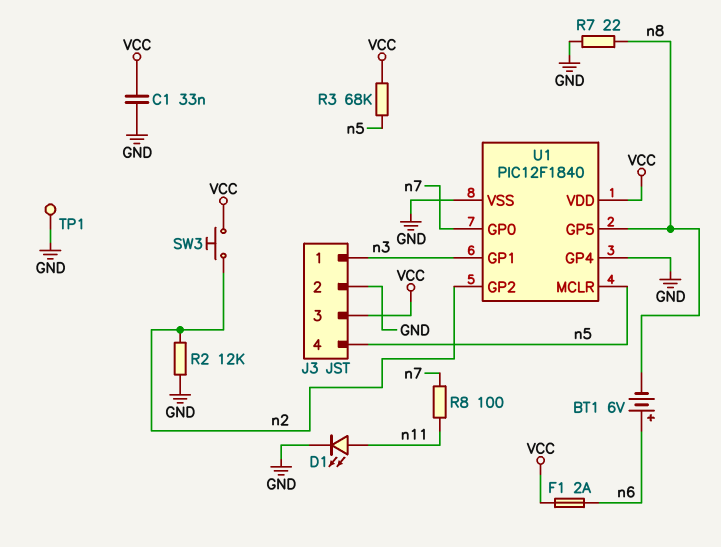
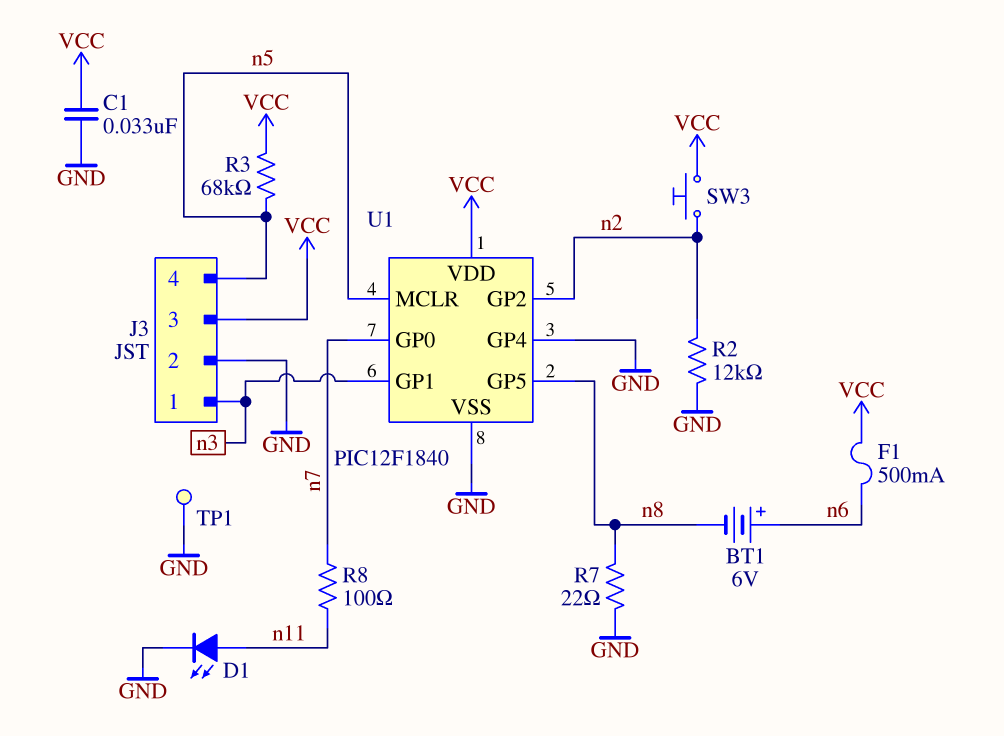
F1: 2A (VCC, n6) -> 500mA (VCC, n6)

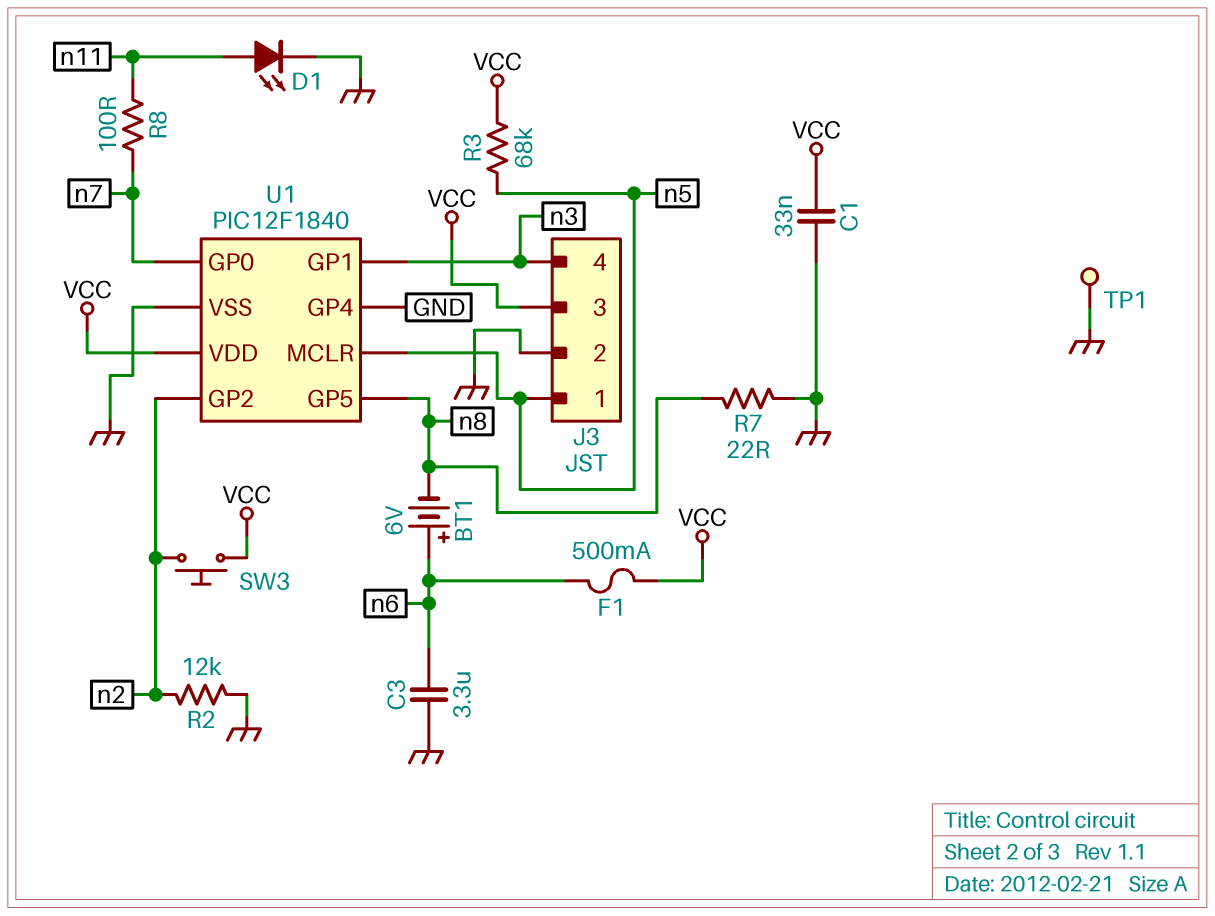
C3: none -> 3.3uF (GND, n6)
J3 pin 1: n3 -> n5
J3 pin 4: n5 -> n3

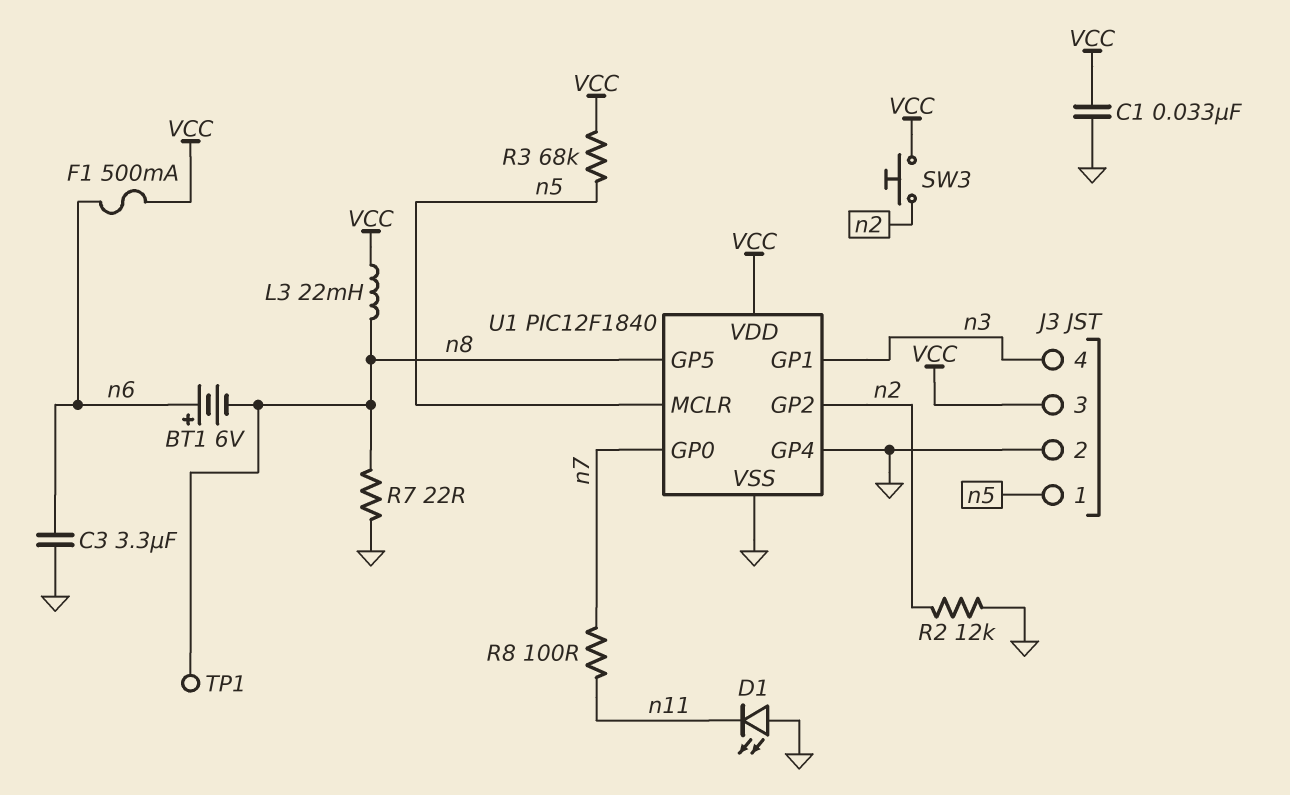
D1: LED (A n11, K GND) -> LED (A GND, K n11)
L3: none -> 22mH (VCC, n8)
TP1: test point (GND) -> test point (n8)

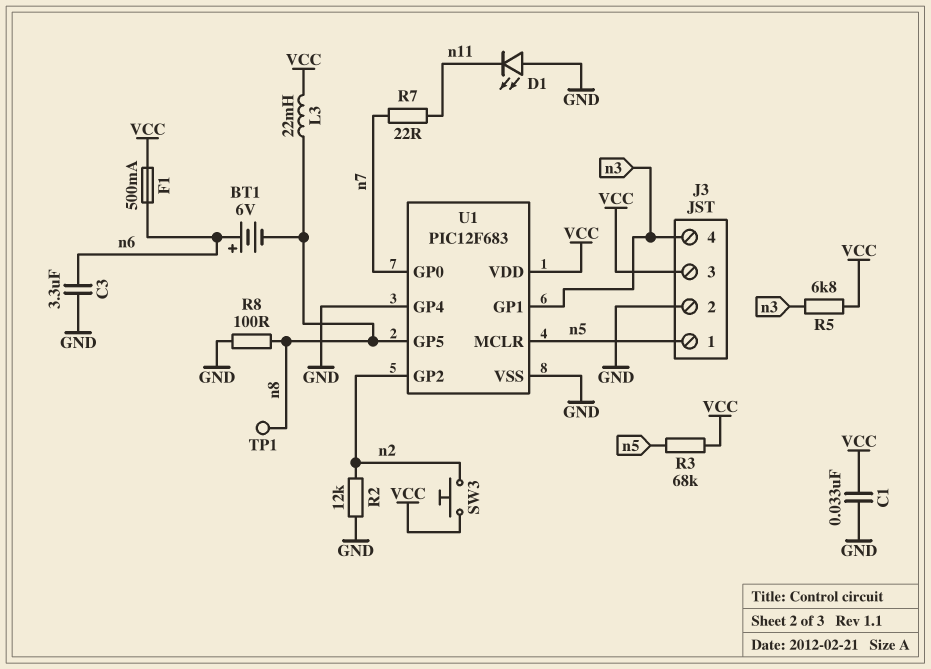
R5: none -> 6.8k (VCC, n3)
R7: 22 (GND, n8) -> 22 (n7, n11)
R8: 100 (n7, n11) -> 100 (GND, n8)
U1: PIC12F1840 -> PIC12F683

